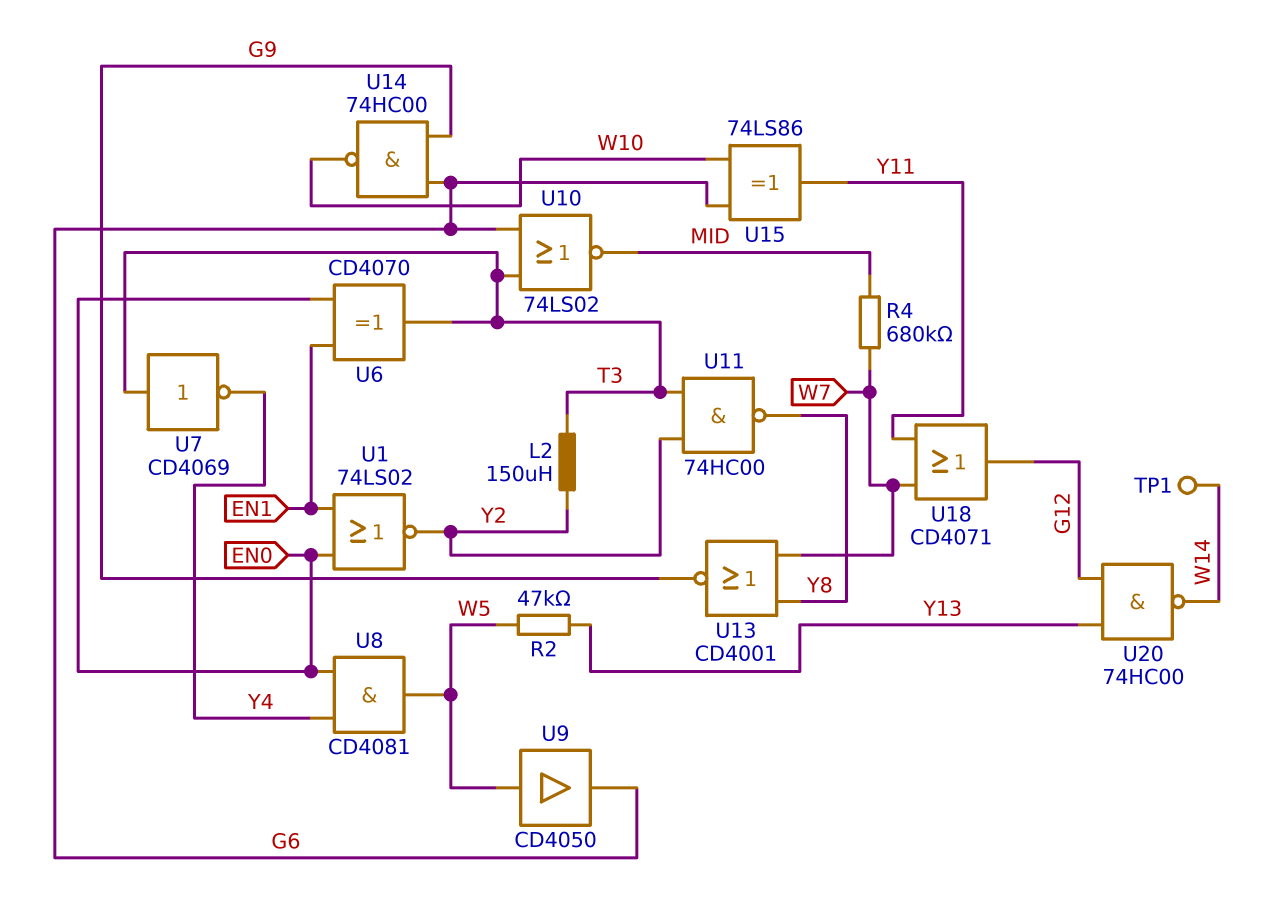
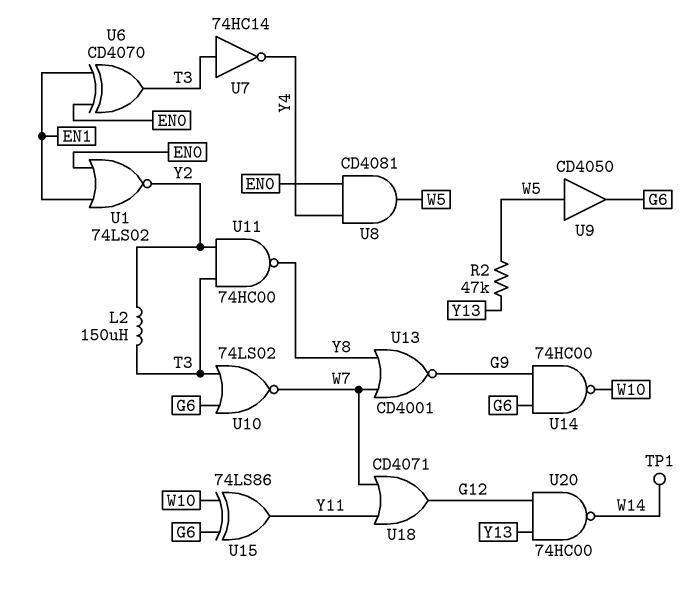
R4: 680k (MID, W7) -> none
U7: NOT CD4069 (in T3, out Y4) -> NOT 74HC14 (in T3, out Y4)
U10: NOR 74LS02 (in G6, in T3, out MID) -> NOR 74LS02 (in G6, in T3, out W7)

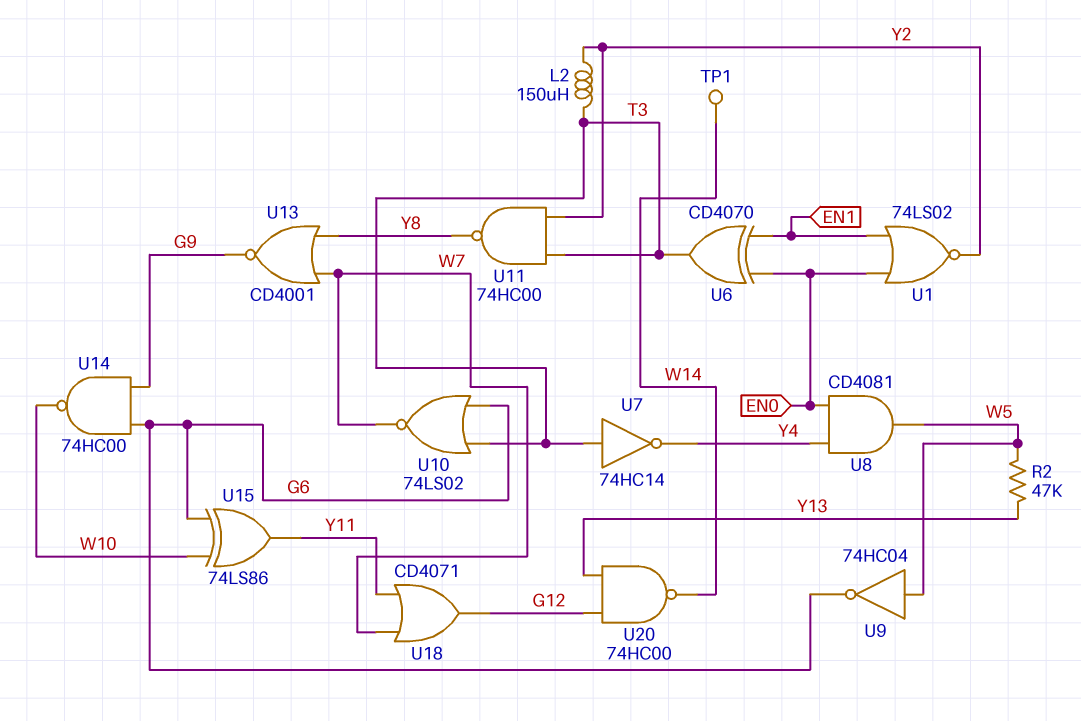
U9: buffer CD4050 (in W5, out G6) -> NOT 74HC04 (in W5, out G6)

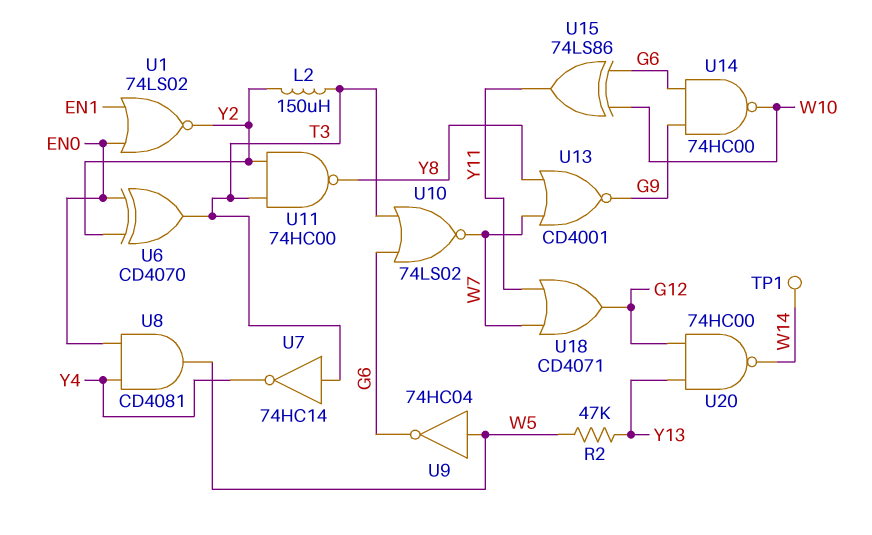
U6: XOR CD4070 (in EN0, in EN1, out T3) -> XOR CD4070 (in EN0, in Y2, out T3)

